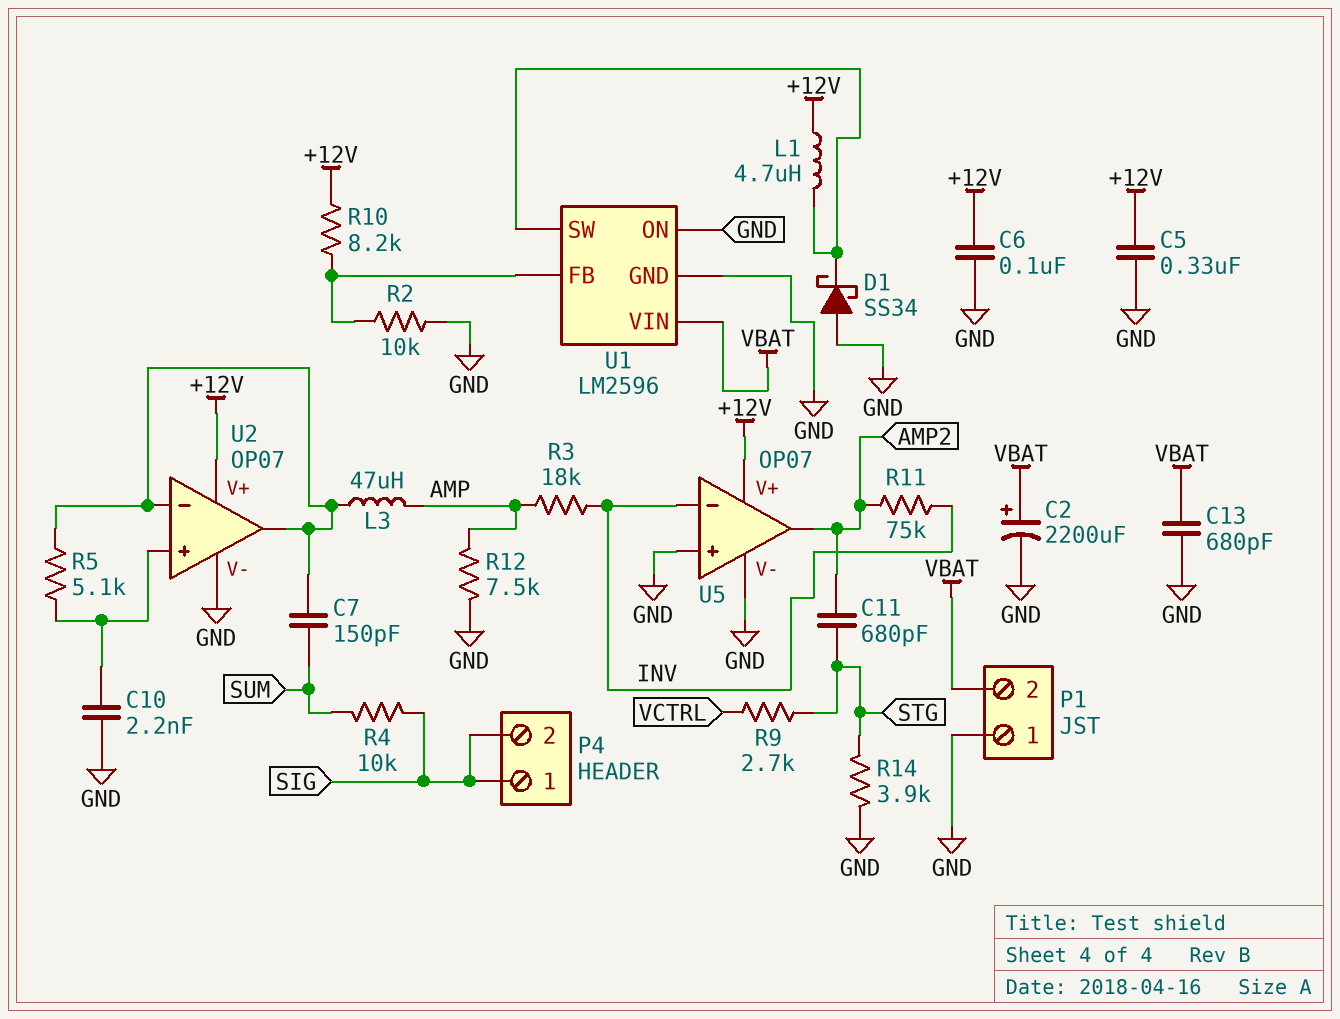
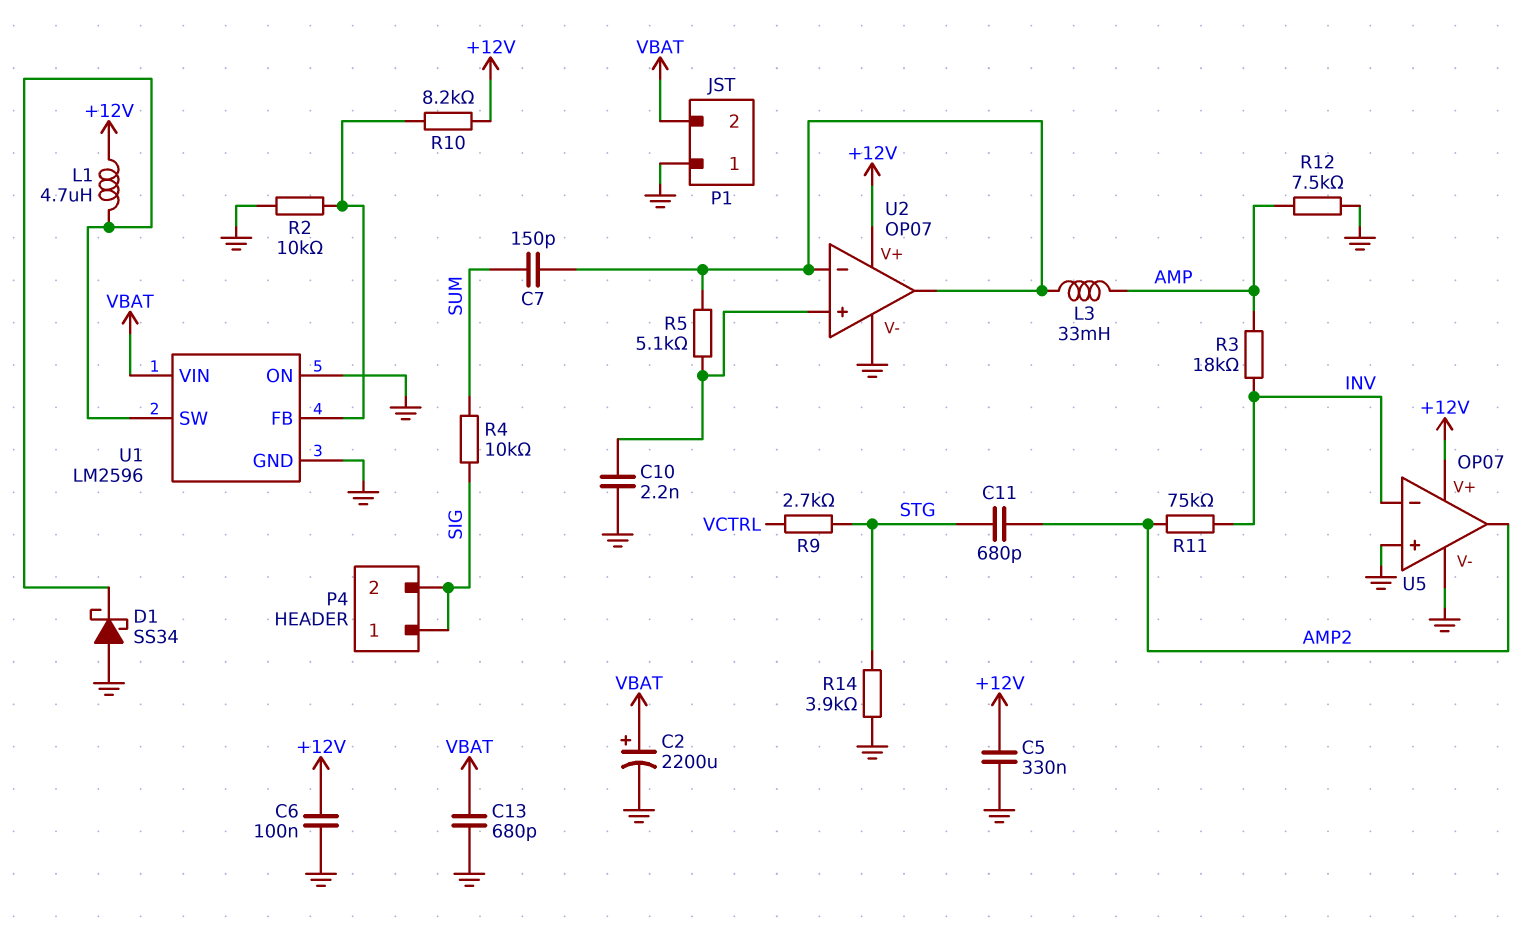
L3: 47uH (AMP, U2/in-) -> 33mH (AMP, U2/in-)

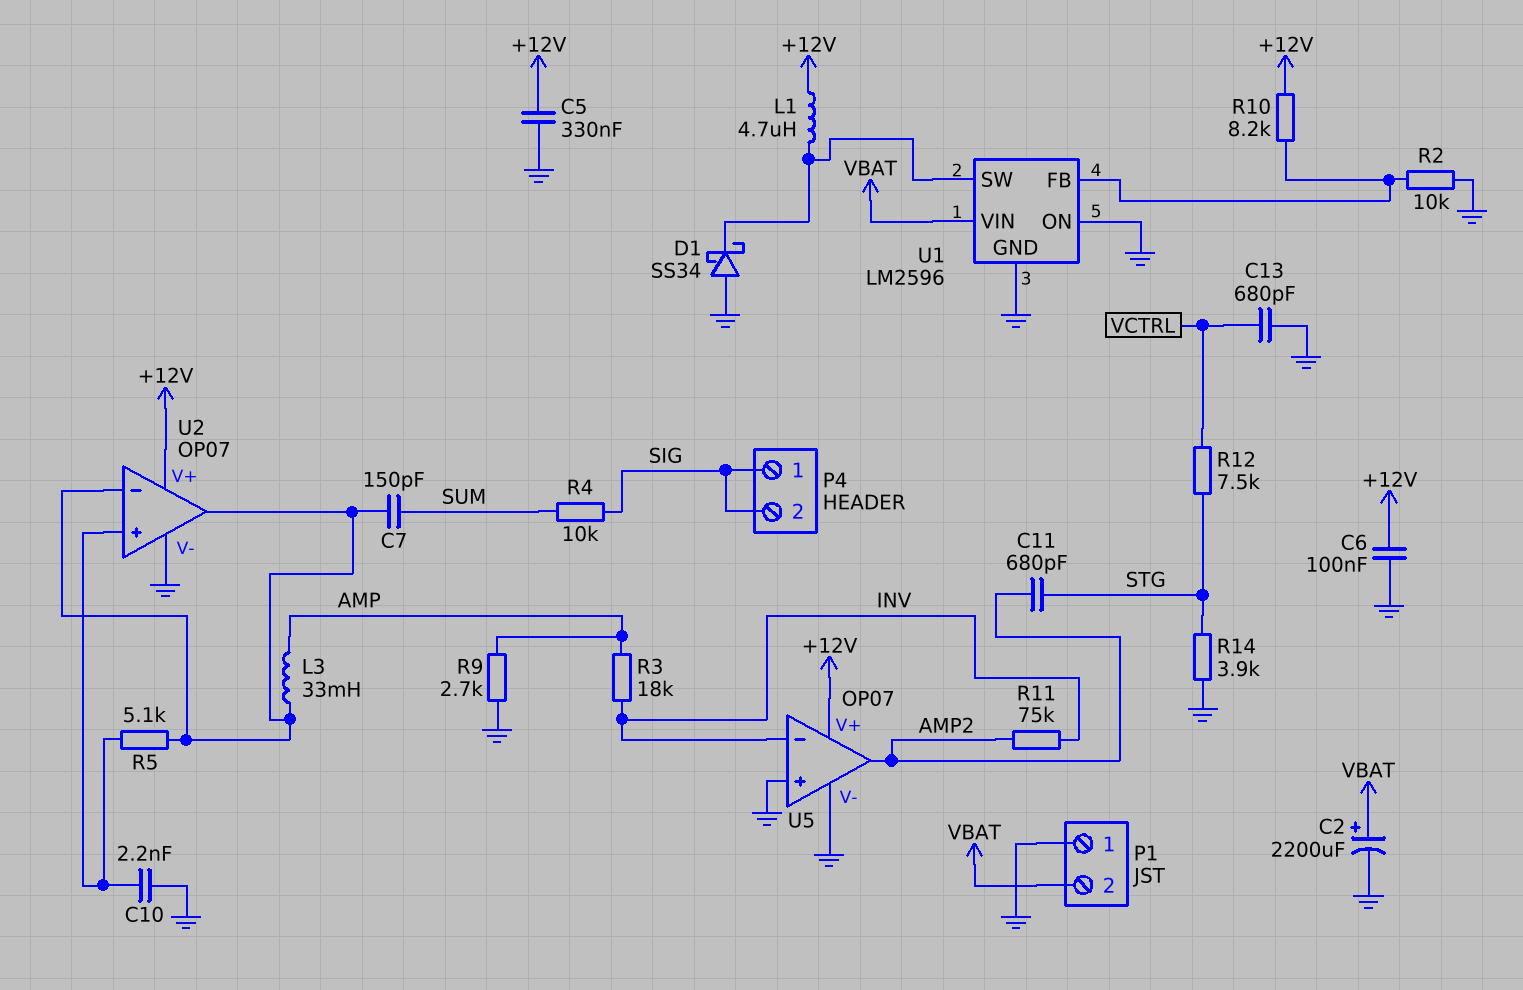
C13: 680pF (GND, VBAT) -> 680pF (GND, VCTRL)
R9: 2.7k (STG, VCTRL) -> 2.7k (AMP, GND)
R12: 7.5k (AMP, GND) -> 7.5k (STG, VCTRL)

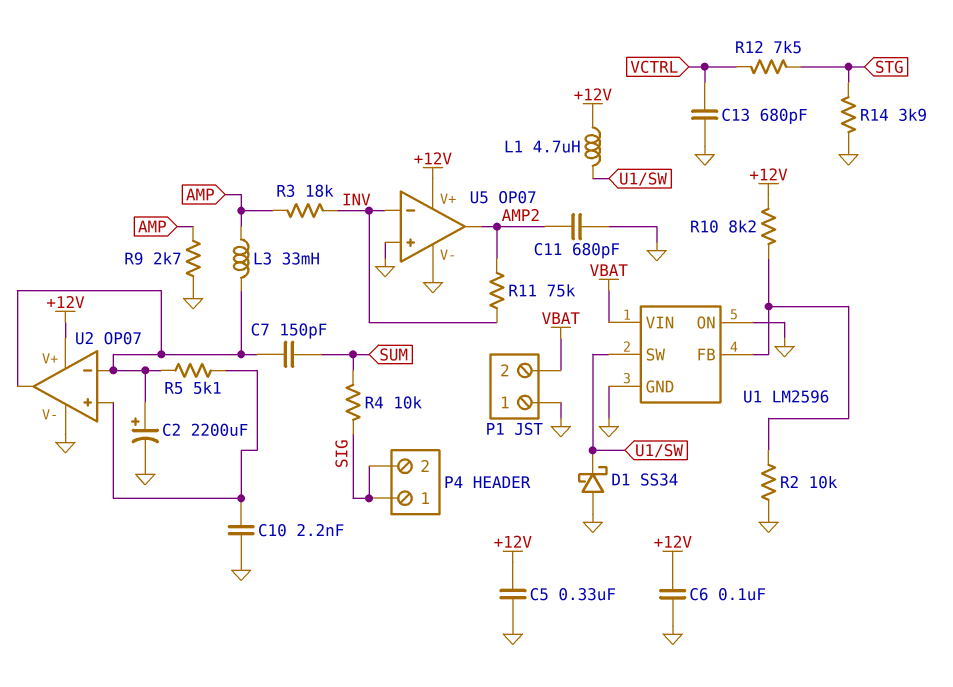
C2: 2200uF (plus VBAT, minus GND) -> 2200uF (plus U2/in-, minus GND)
C11: 680pF (AMP2, STG) -> 680pF (AMP2, GND)

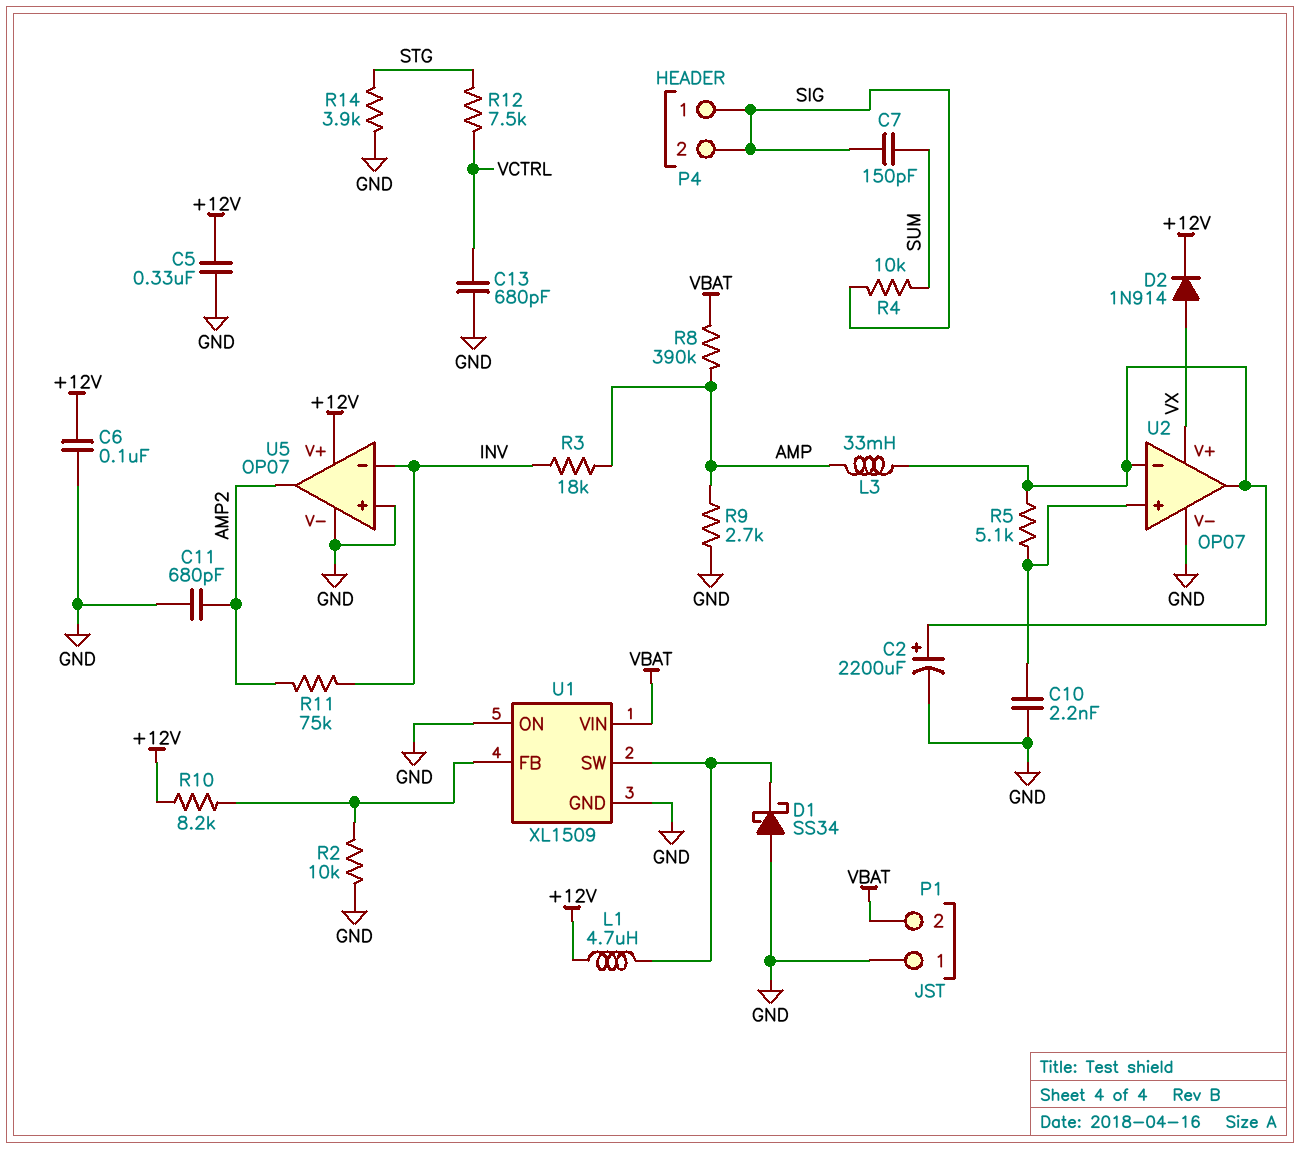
C7: 150pF (SUM, U2/in-) -> 150pF (SIG, SUM)
D2: none -> diode 1N914 (A VX, K +12V)
R8: none -> 390k (AMP, VBAT)
U1: LM2596 -> XL1509
U2 pin V+: +12V -> VX

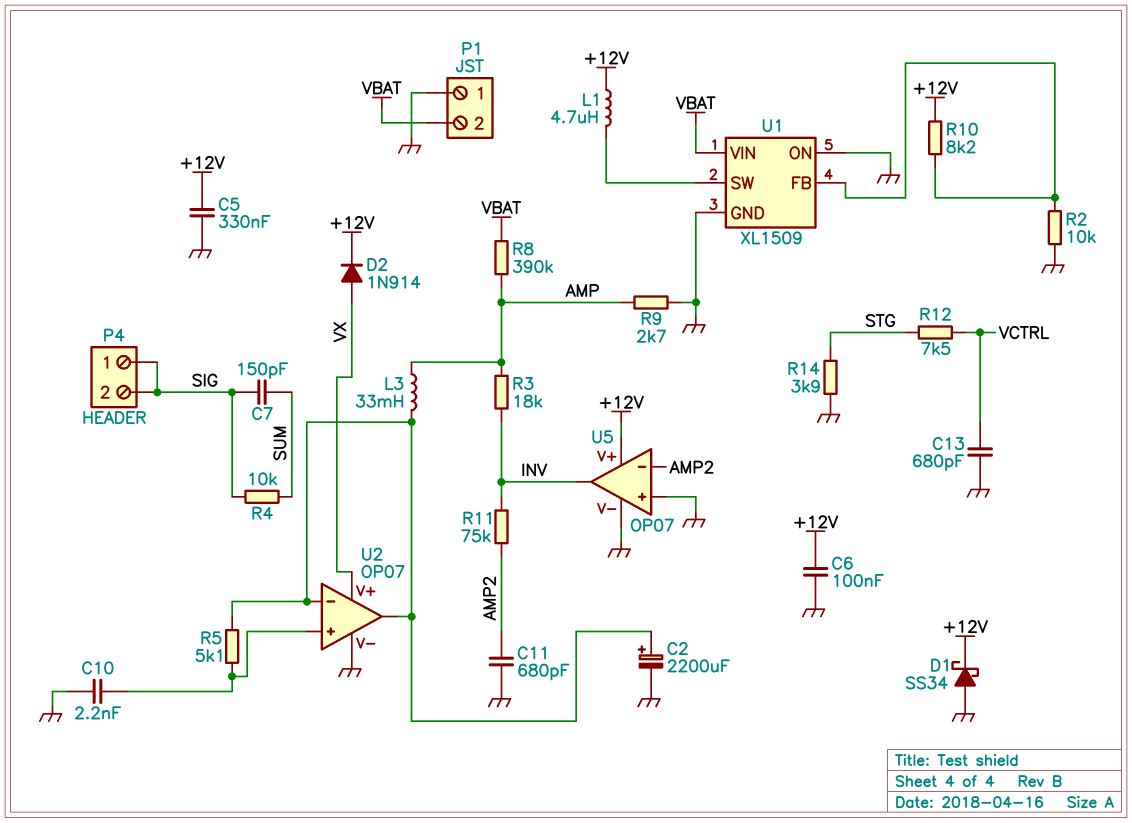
D1: schottky SS34 (A GND, K U1/SW) -> schottky SS34 (A GND, K +12V)
U5 pin in-: INV -> AMP2
U5 pin out: AMP2 -> INV

